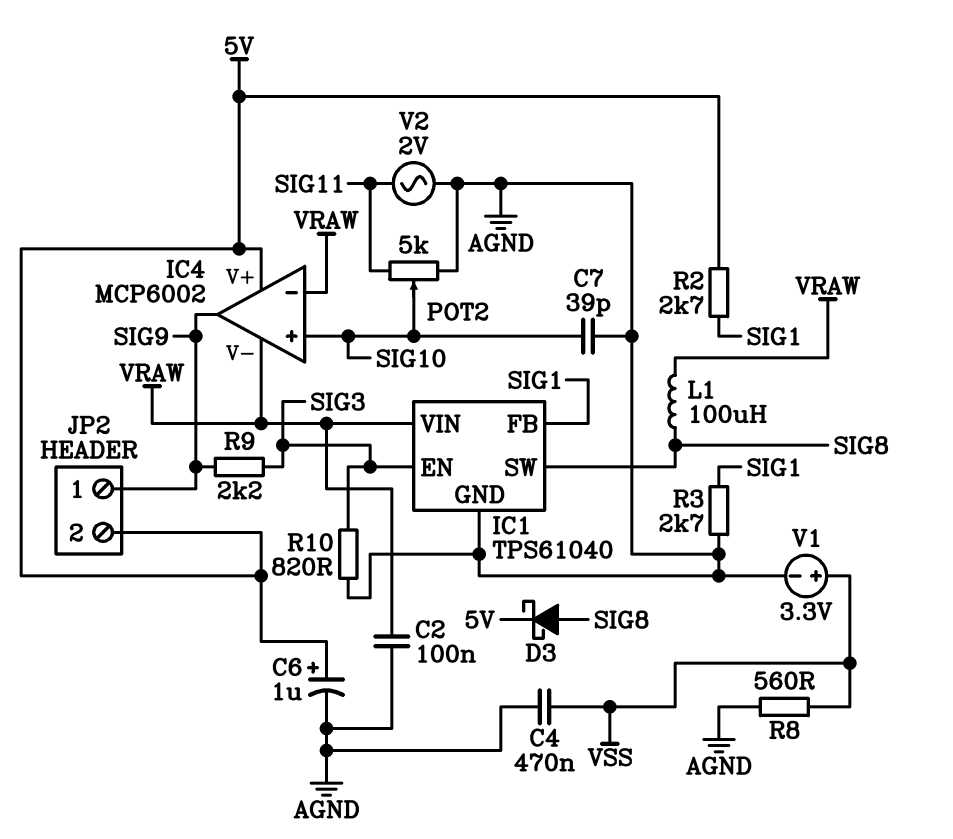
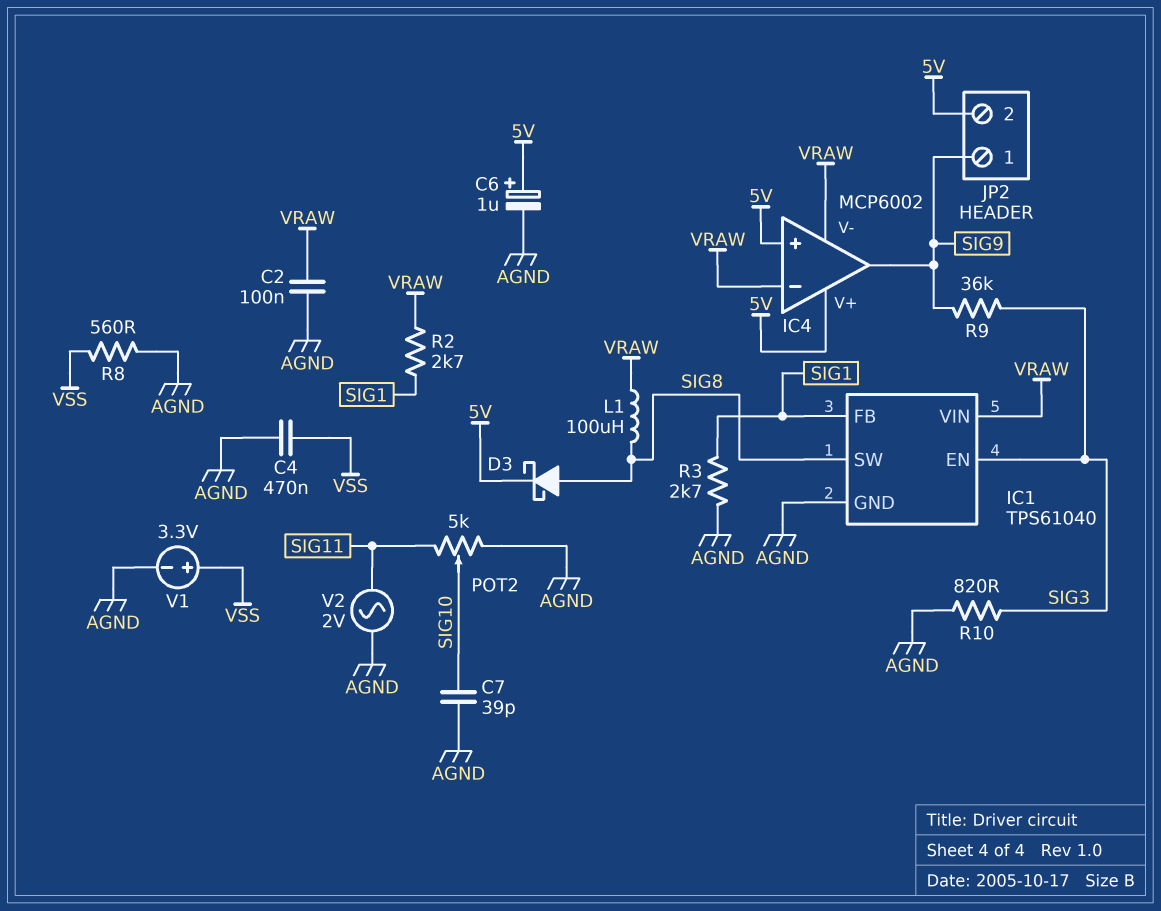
IC4 pin in+: SIG10 -> 5V
R2: 2.7k (5V, SIG1) -> 2.7k (SIG1, VRAW)
R9: 2.2k (SIG3, SIG9) -> 36k (SIG3, SIG9)

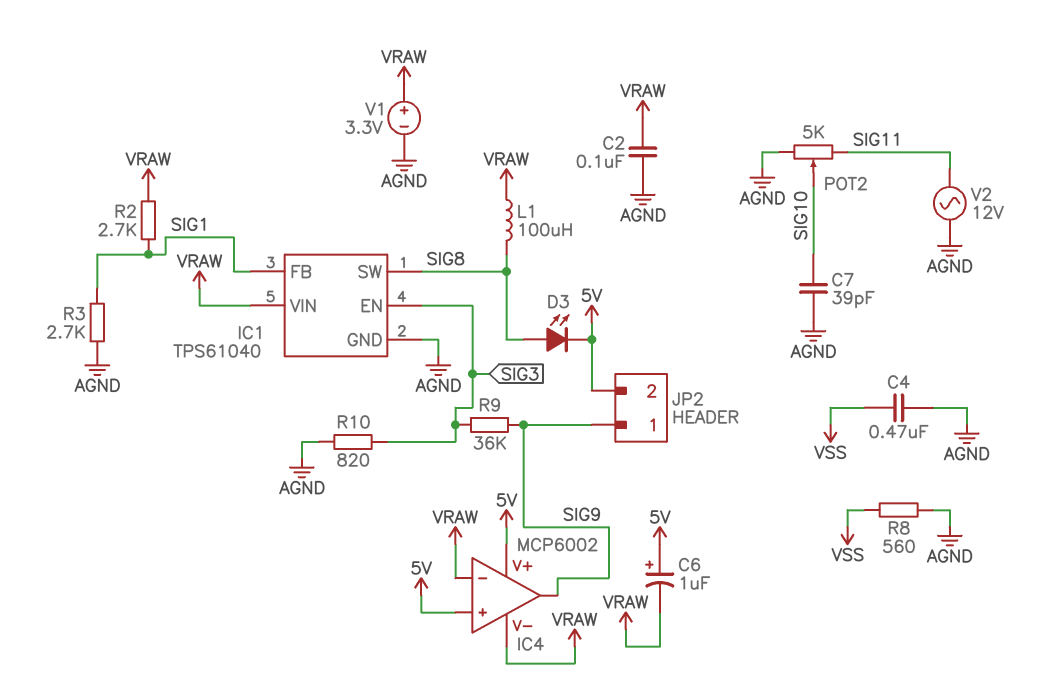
C6: 1uF (plus 5V, minus AGND) -> 1uF (plus 5V, minus VRAW)
D3: schottky (A SIG8, K 5V) -> LED (A SIG8, K 5V)
V1: 3.3V (plus VSS, minus AGND) -> 3.3V (plus VRAW, minus AGND)
V2: AC 2V (AGND, SIG11) -> AC 12V (AGND, SIG11)

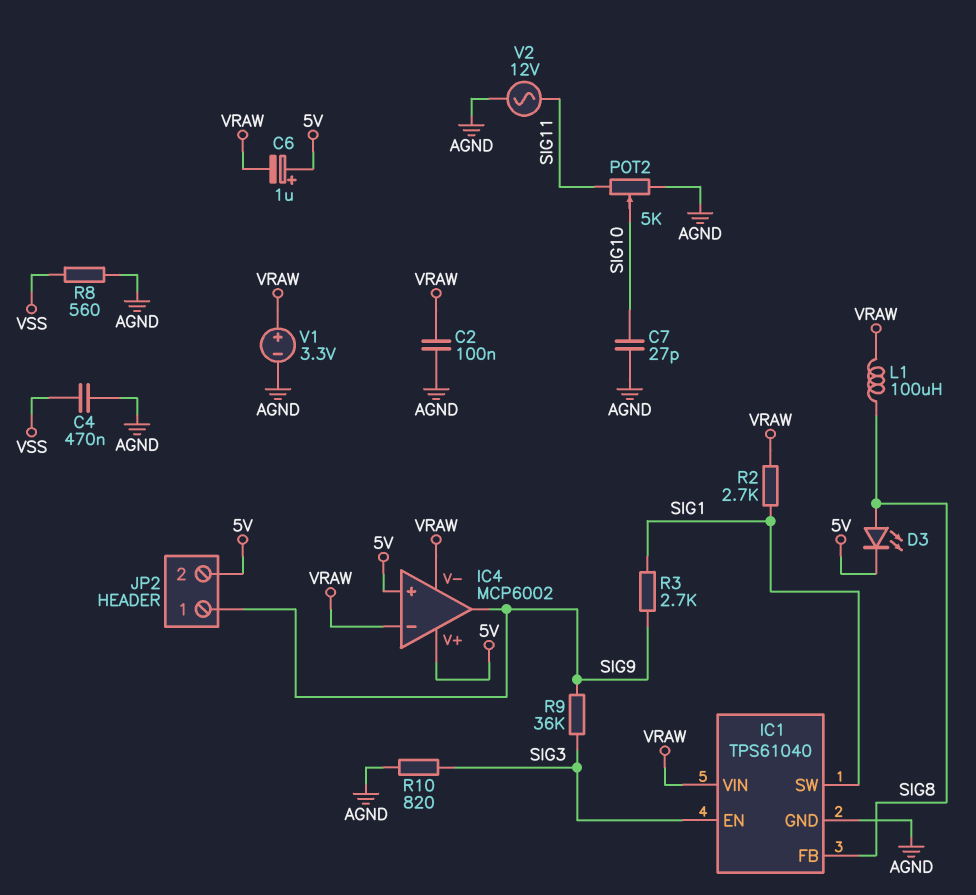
C7: 39pF (AGND, SIG10) -> 27pF (AGND, SIG10)
IC1 pin FB: SIG1 -> SIG8
IC1 pin SW: SIG8 -> SIG1
R3: 2.7k (AGND, SIG1) -> 2.7k (SIG1, SIG9)

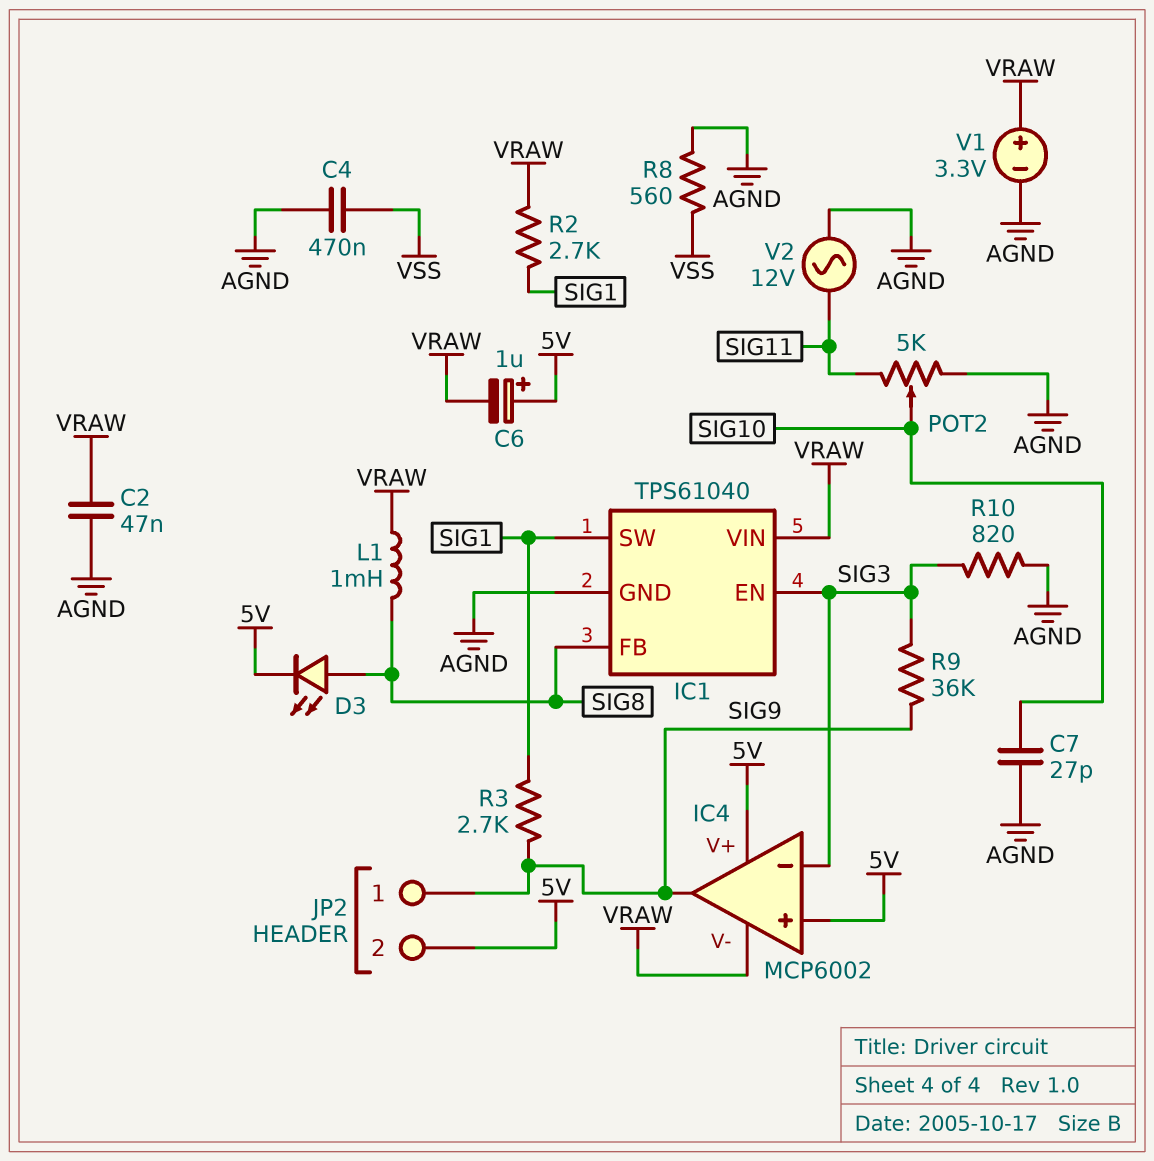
C2: 100nF (AGND, VRAW) -> 47nF (AGND, VRAW)
IC4 pin in-: VRAW -> SIG3
L1: 100uH (SIG8, VRAW) -> 1mH (SIG8, VRAW)

